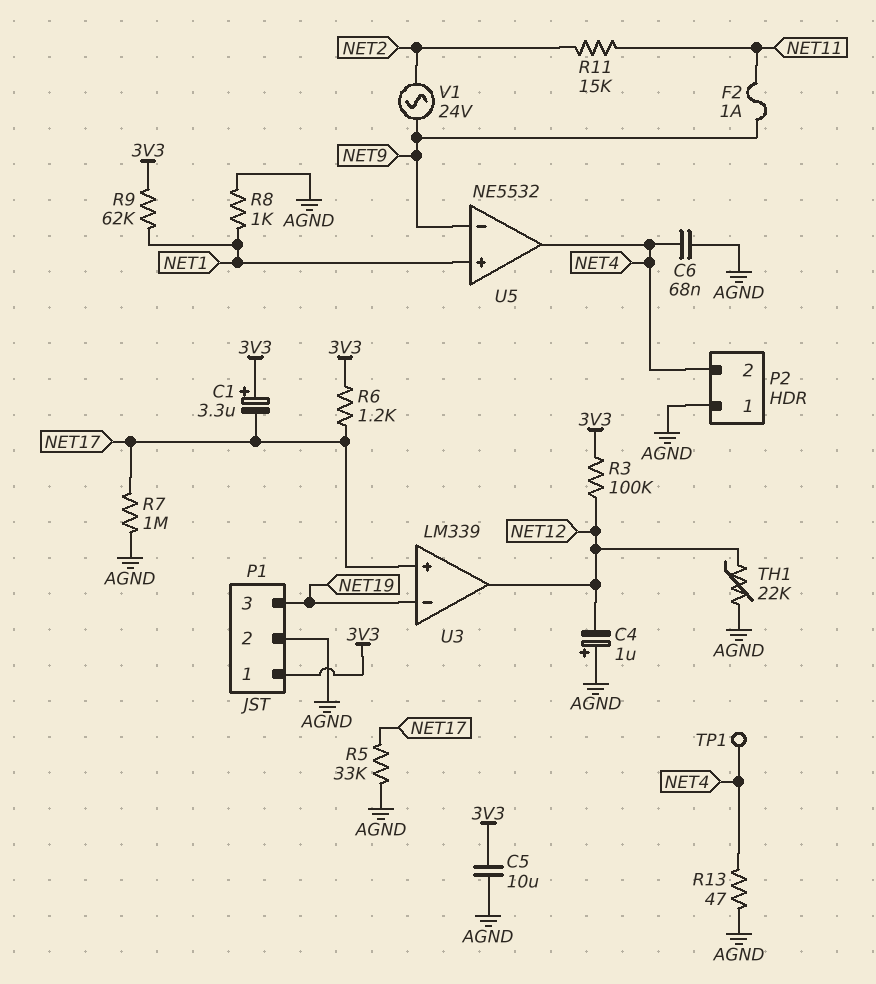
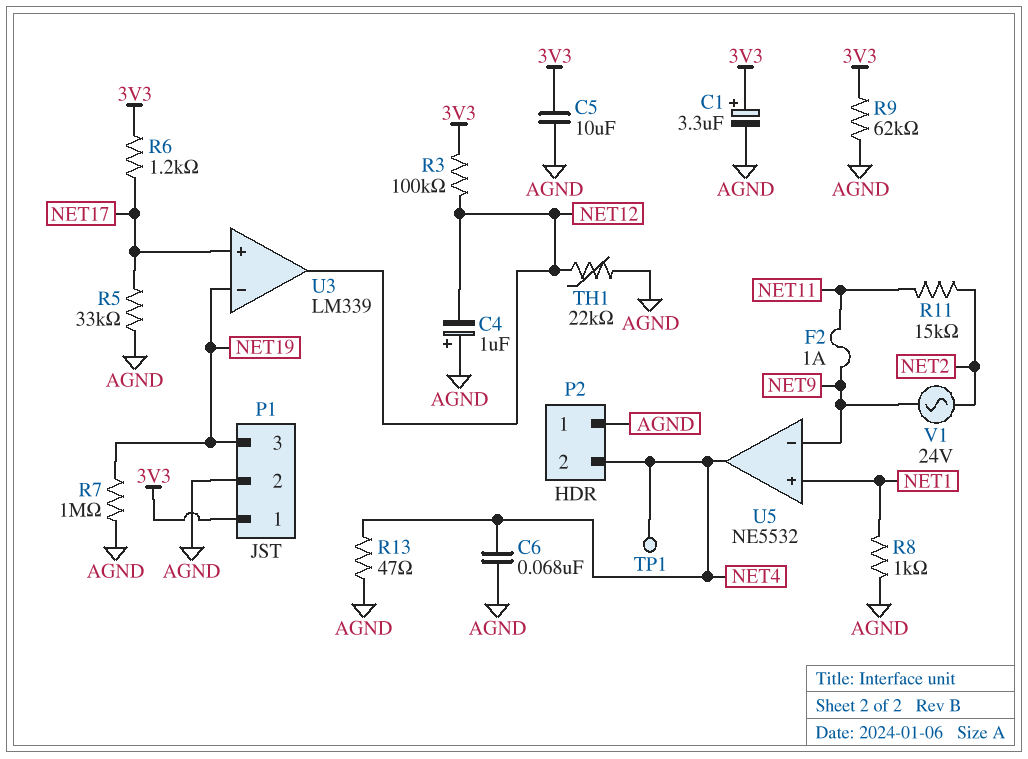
C1: 3.3uF (plus 3V3, minus NET17) -> 3.3uF (plus 3V3, minus AGND)
R7: 1M (AGND, NET17) -> 1M (AGND, NET19)
R9: 62k (3V3, NET1) -> 62k (3V3, AGND)

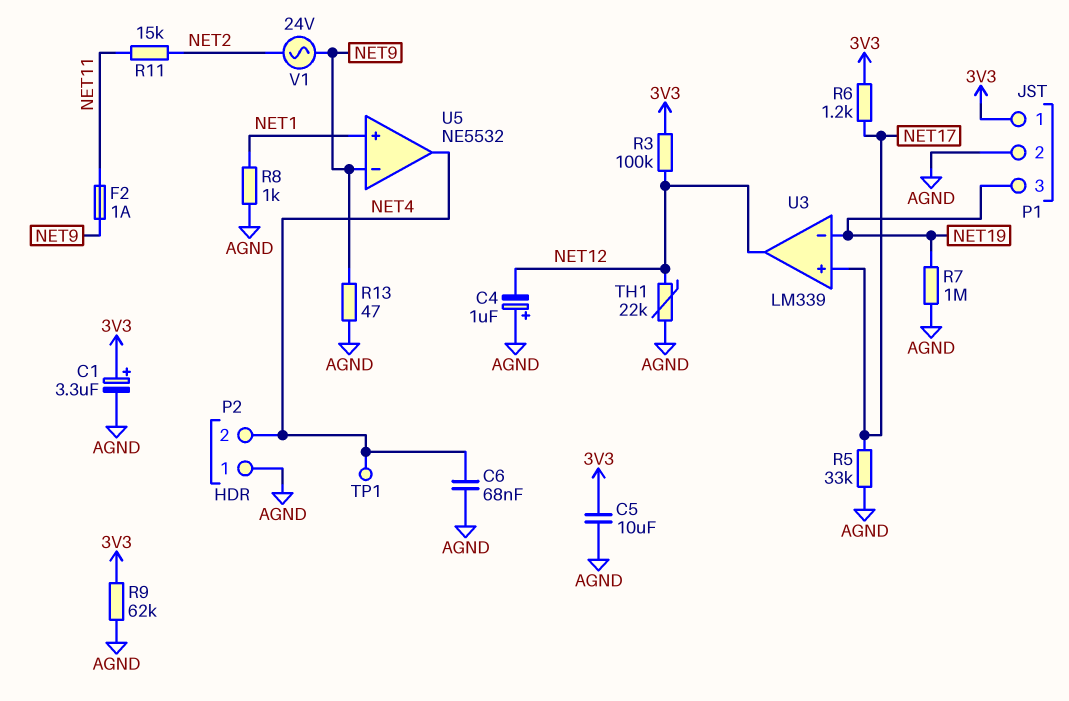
R13: 47 (AGND, NET4) -> 47 (AGND, NET9)

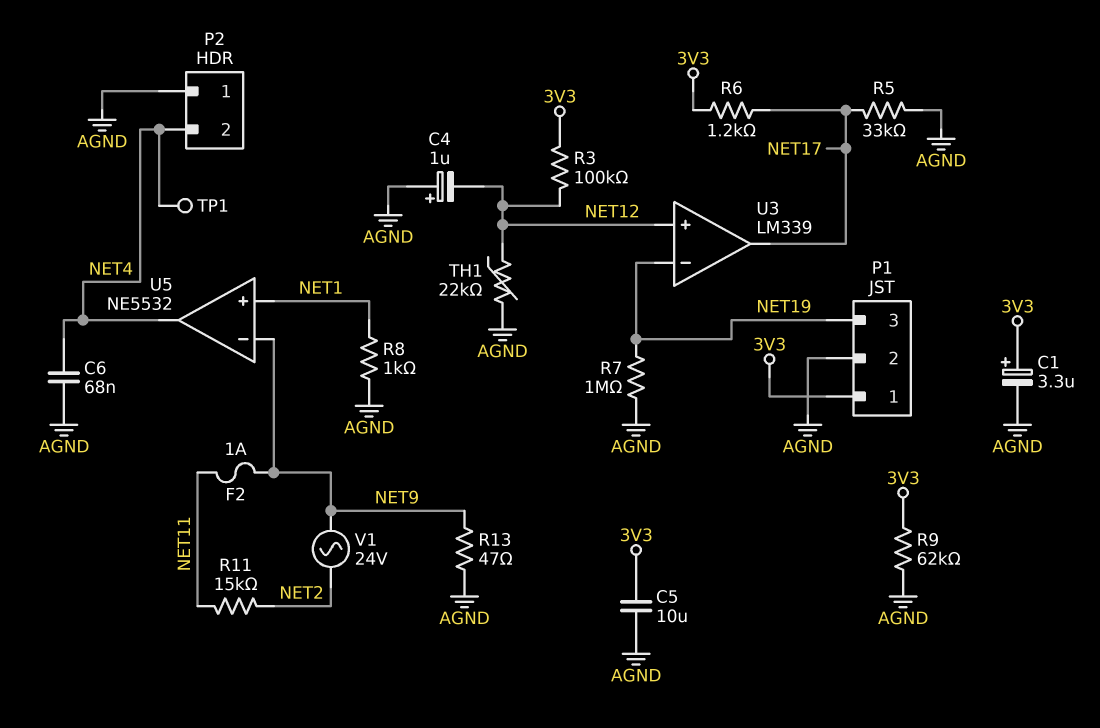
U3 pin in+: NET17 -> NET12
U3 pin out: NET12 -> NET17

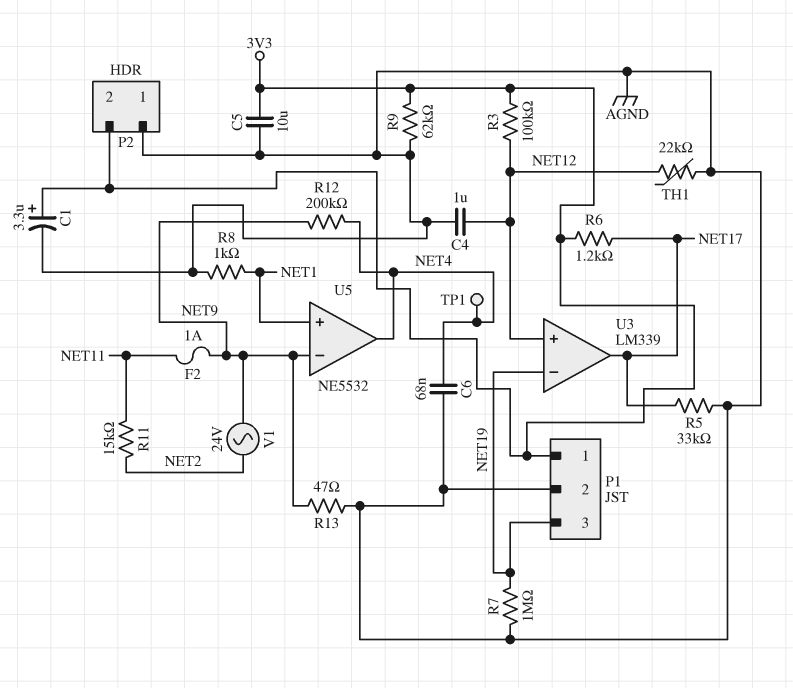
C4: 1uF (plus AGND, minus NET12) -> 1uF (AGND, NET12)
P2 pin 2: NET4 -> 3V3
R12: none -> 200k (NET4, NET9)

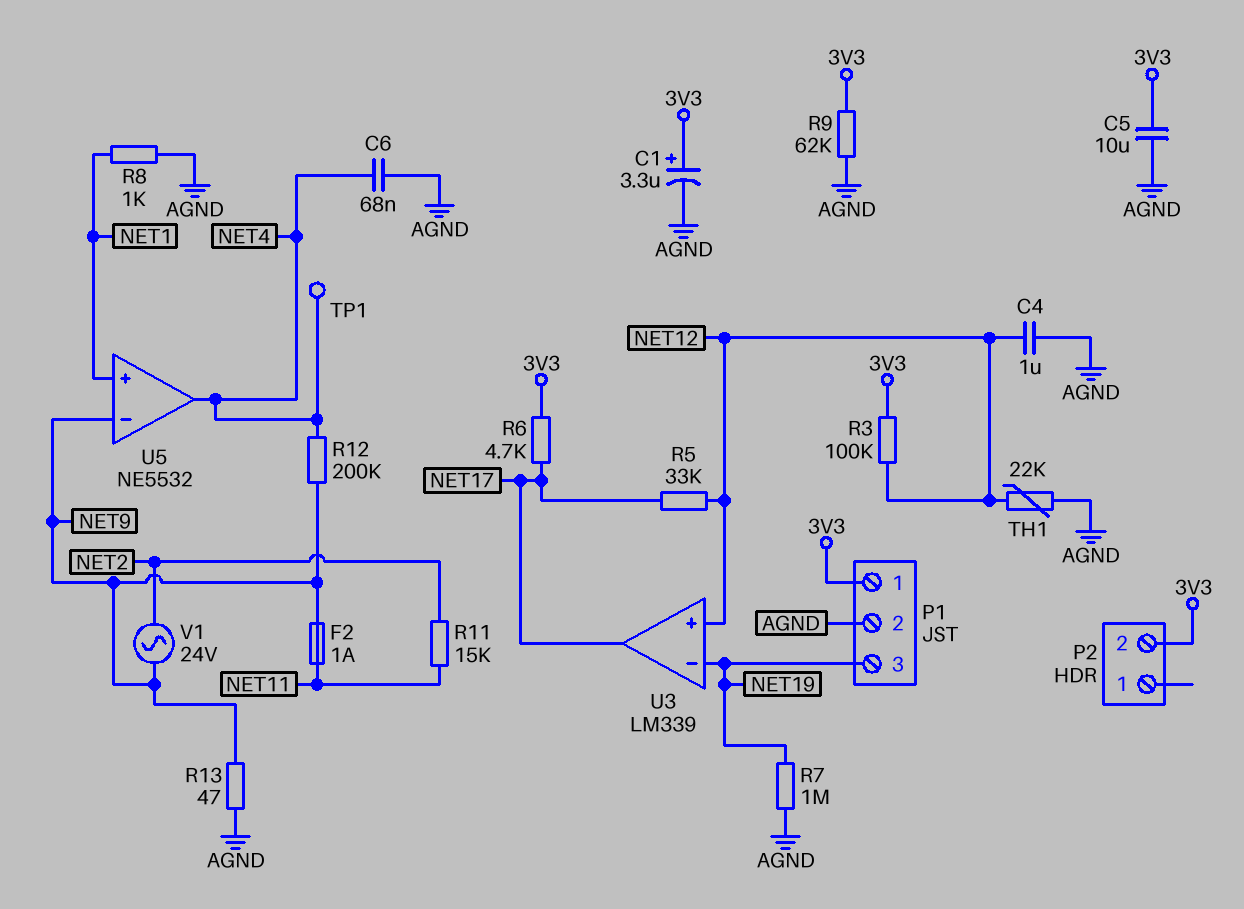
P2 pin 1: AGND -> none
R5: 33k (AGND, NET17) -> 33k (NET12, NET17)
R6: 1.2k (3V3, NET17) -> 4.7k (3V3, NET17)

